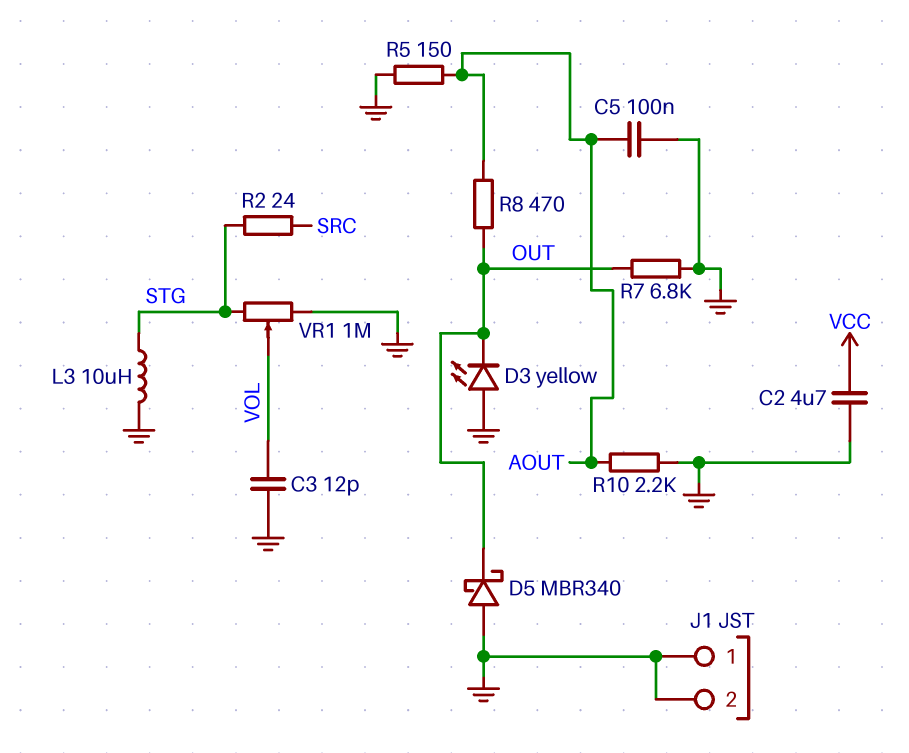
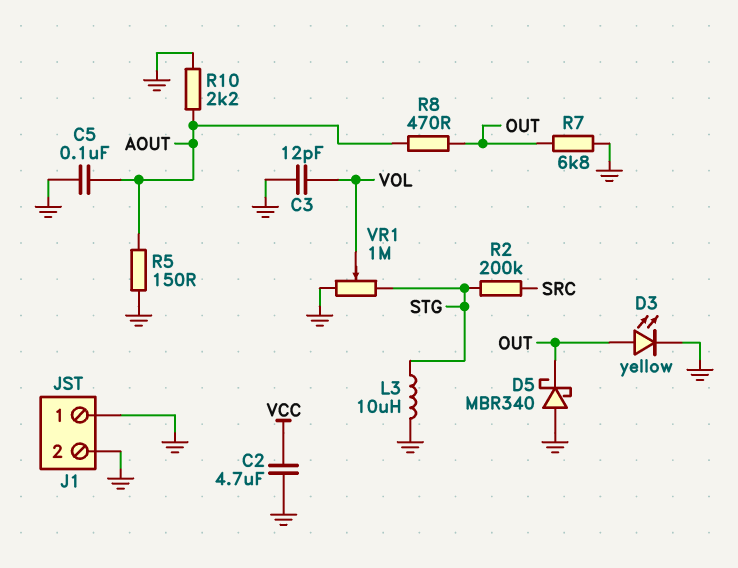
D3: LED yellow (A GND, K OUT) -> LED yellow (A OUT, K GND)
R2: 24 (SRC, STG) -> 200k (SRC, STG)

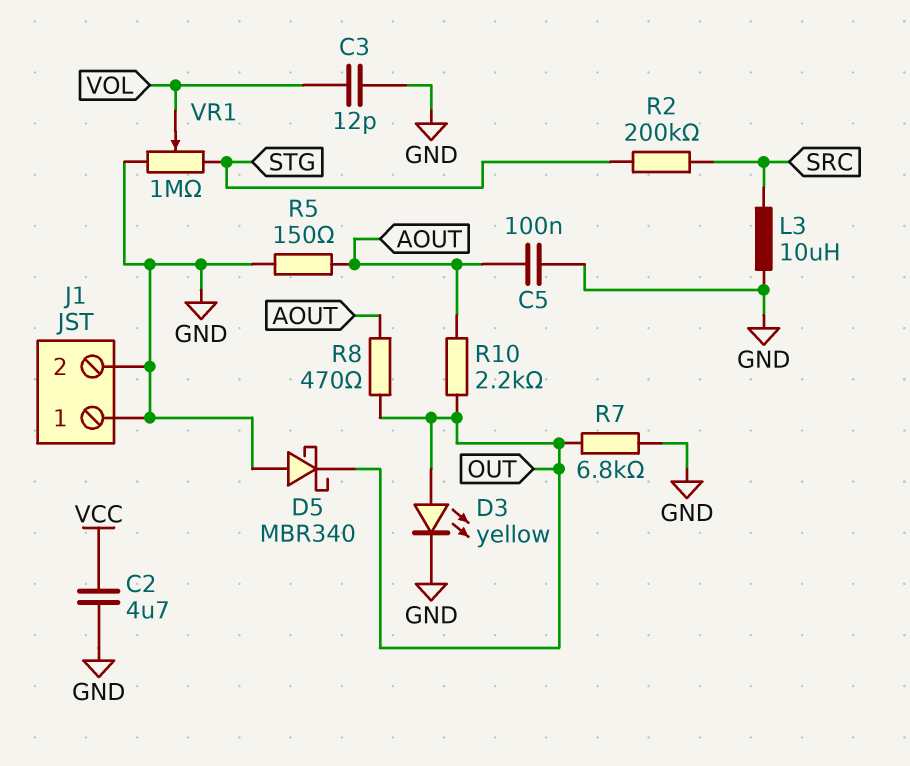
L3: 10uH (GND, STG) -> 10uH (GND, SRC)
R10: 2.2k (AOUT, GND) -> 2.2k (AOUT, OUT)

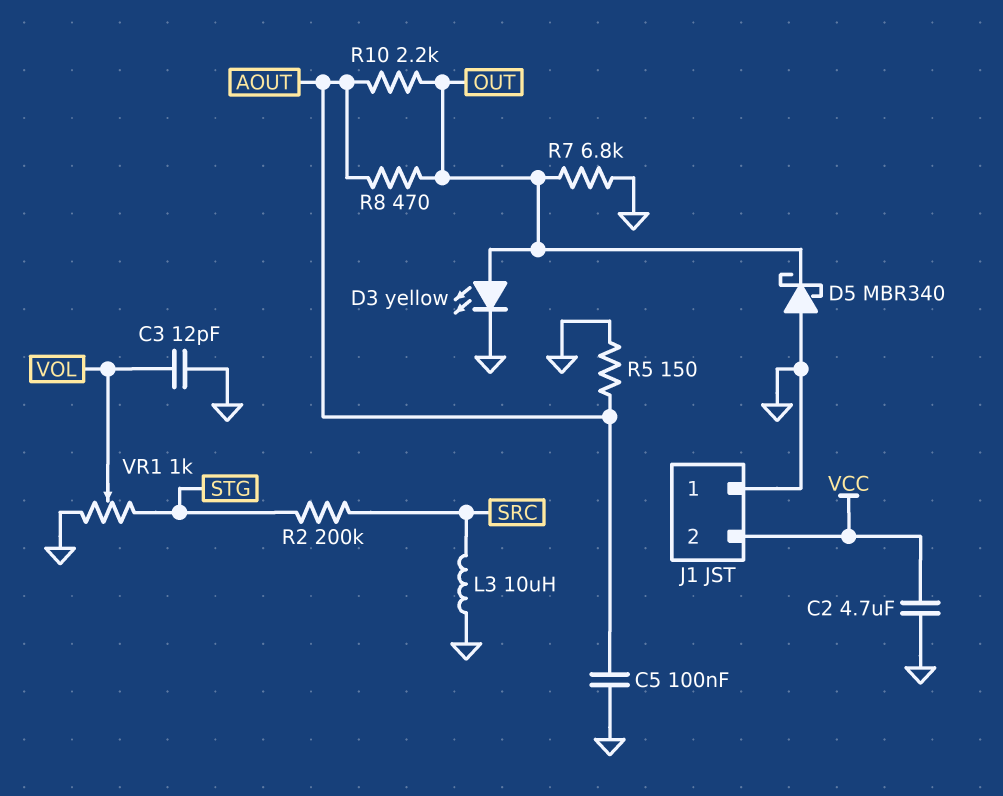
J1 pin 2: GND -> VCC
VR1: 1M (GND, STG, wiper VOL) -> 1k (GND, STG, wiper VOL)

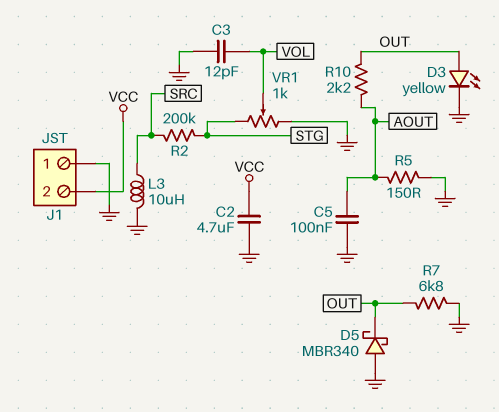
R8: 470 (AOUT, OUT) -> none

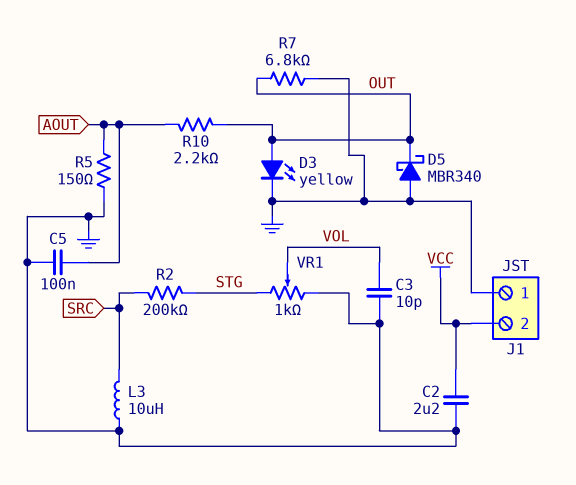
C2: 4.7uF (GND, VCC) -> 2.2uF (GND, VCC)
C3: 12pF (GND, VOL) -> 10pF (GND, VOL)

